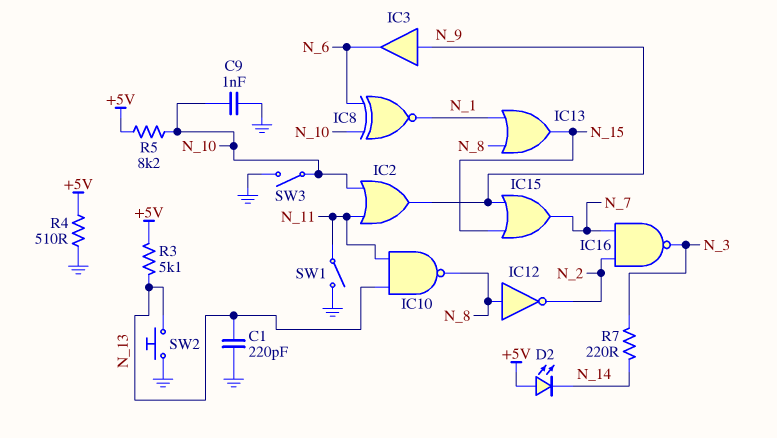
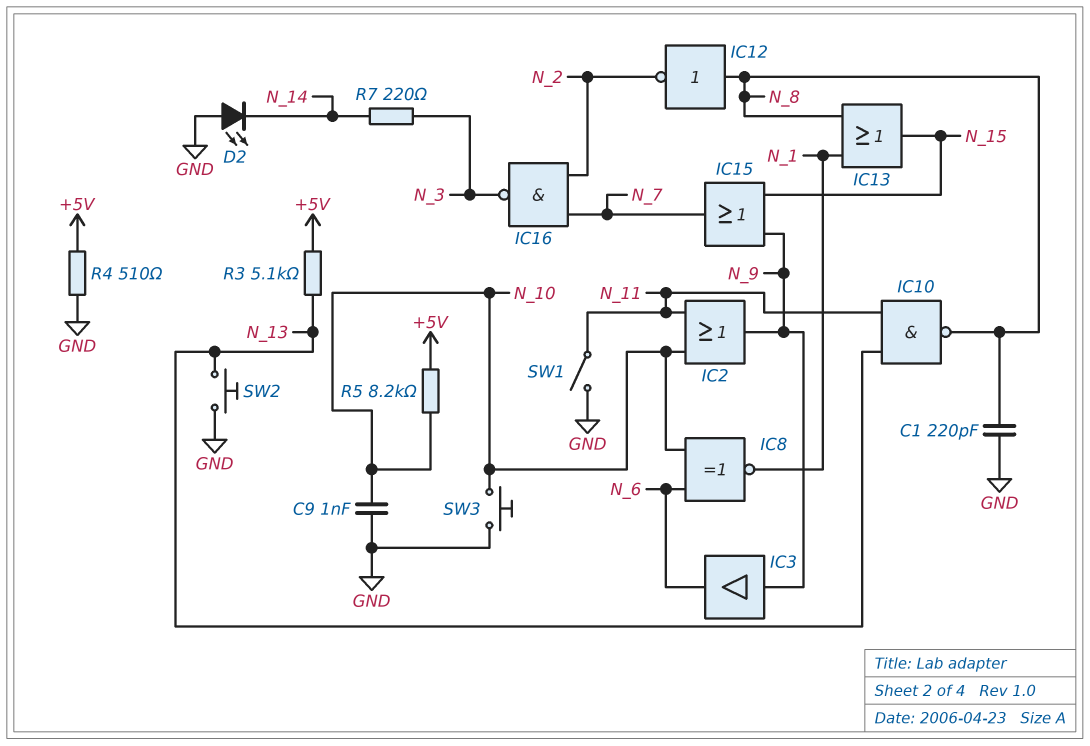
C1: 220pF (GND, N_13) -> 220pF (GND, N_8)
D2: LED (A +5V, K N_14) -> LED (A GND, K N_14)
SW3: switch (GND, N_10) -> button (GND, N_10)

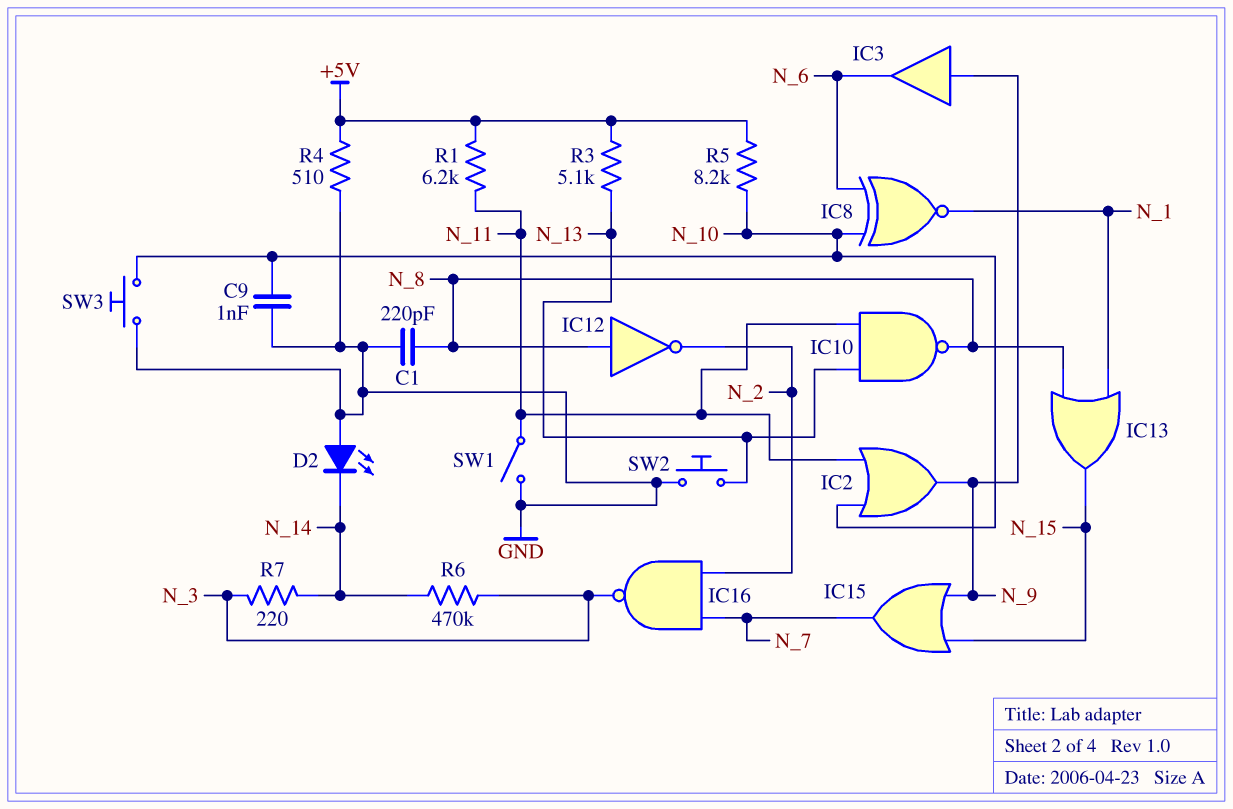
R1: none -> 6.2k (+5V, N_11)
R6: none -> 470k (N_3, N_14)

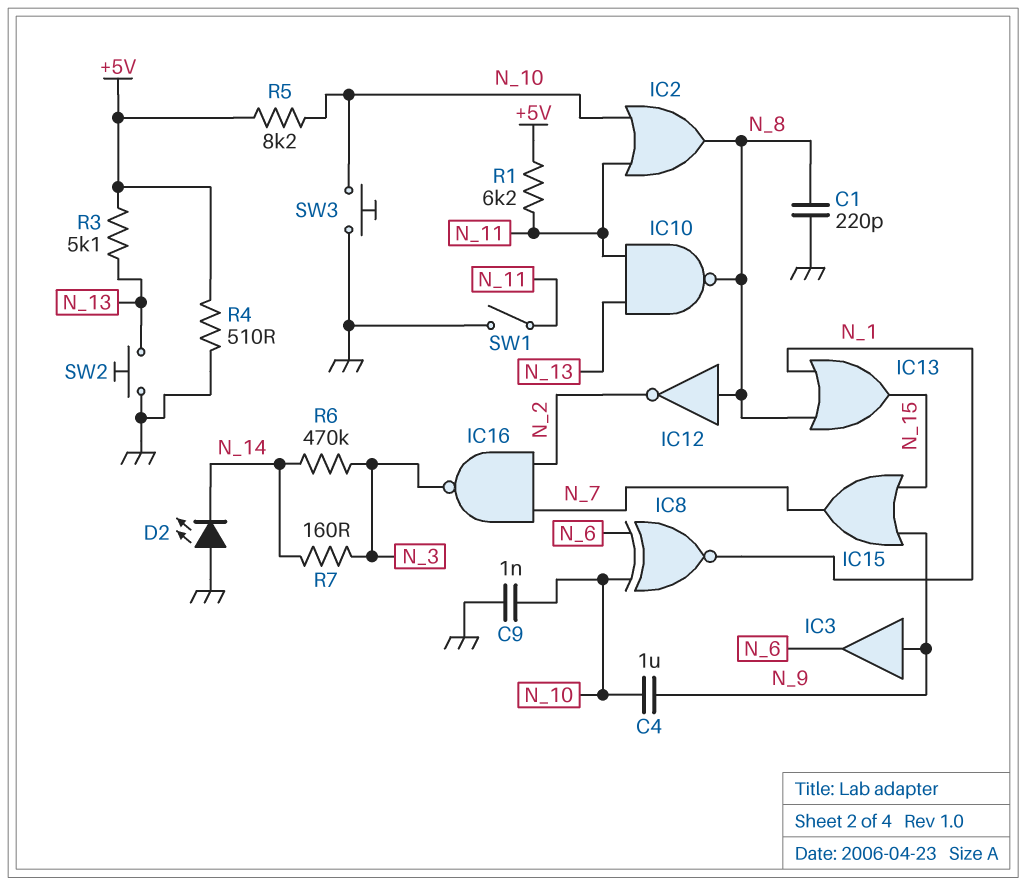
C4: none -> 1uF (N_9, N_10)
IC2: OR (in N_10, in N_11, out N_9) -> OR (in N_10, in N_11, out N_8)
R7: 220 (N_3, N_14) -> 160 (N_3, N_14)

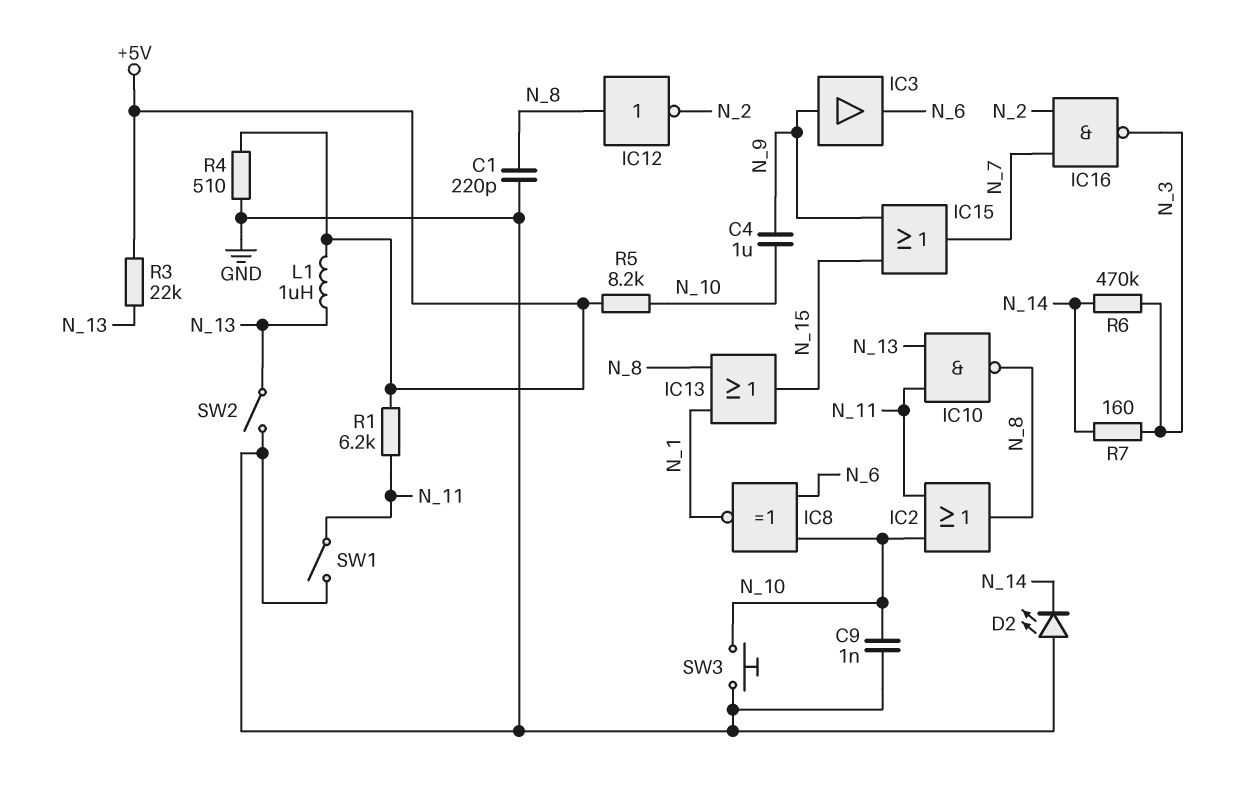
L1: none -> 1uH (+5V, N_13)
R3: 5.1k (+5V, N_13) -> 22k (+5V, N_13)
SW2: button (GND, N_13) -> switch (GND, N_13)

